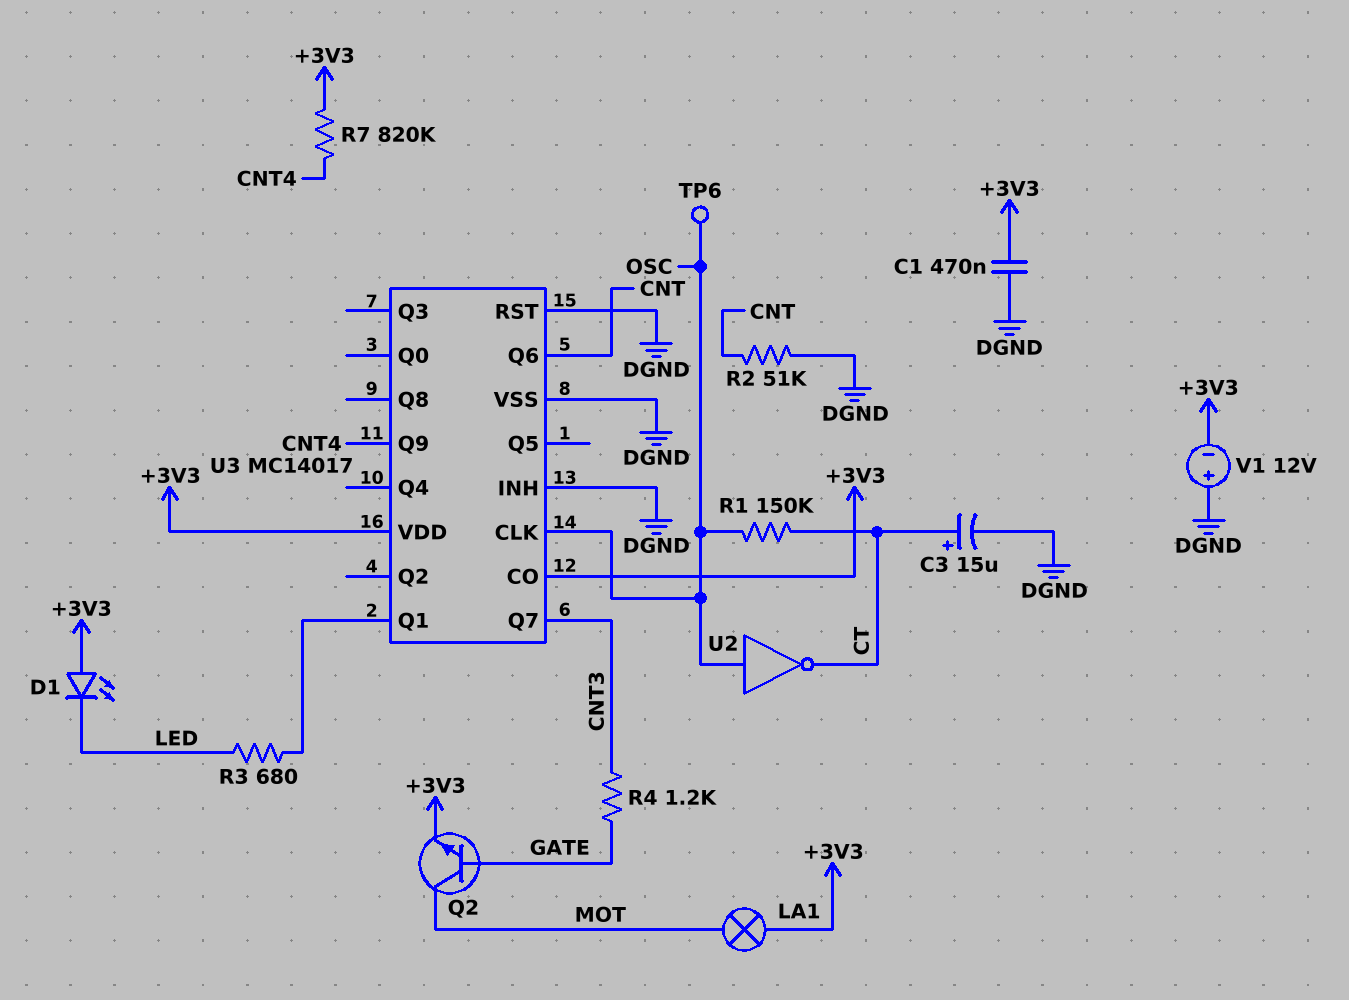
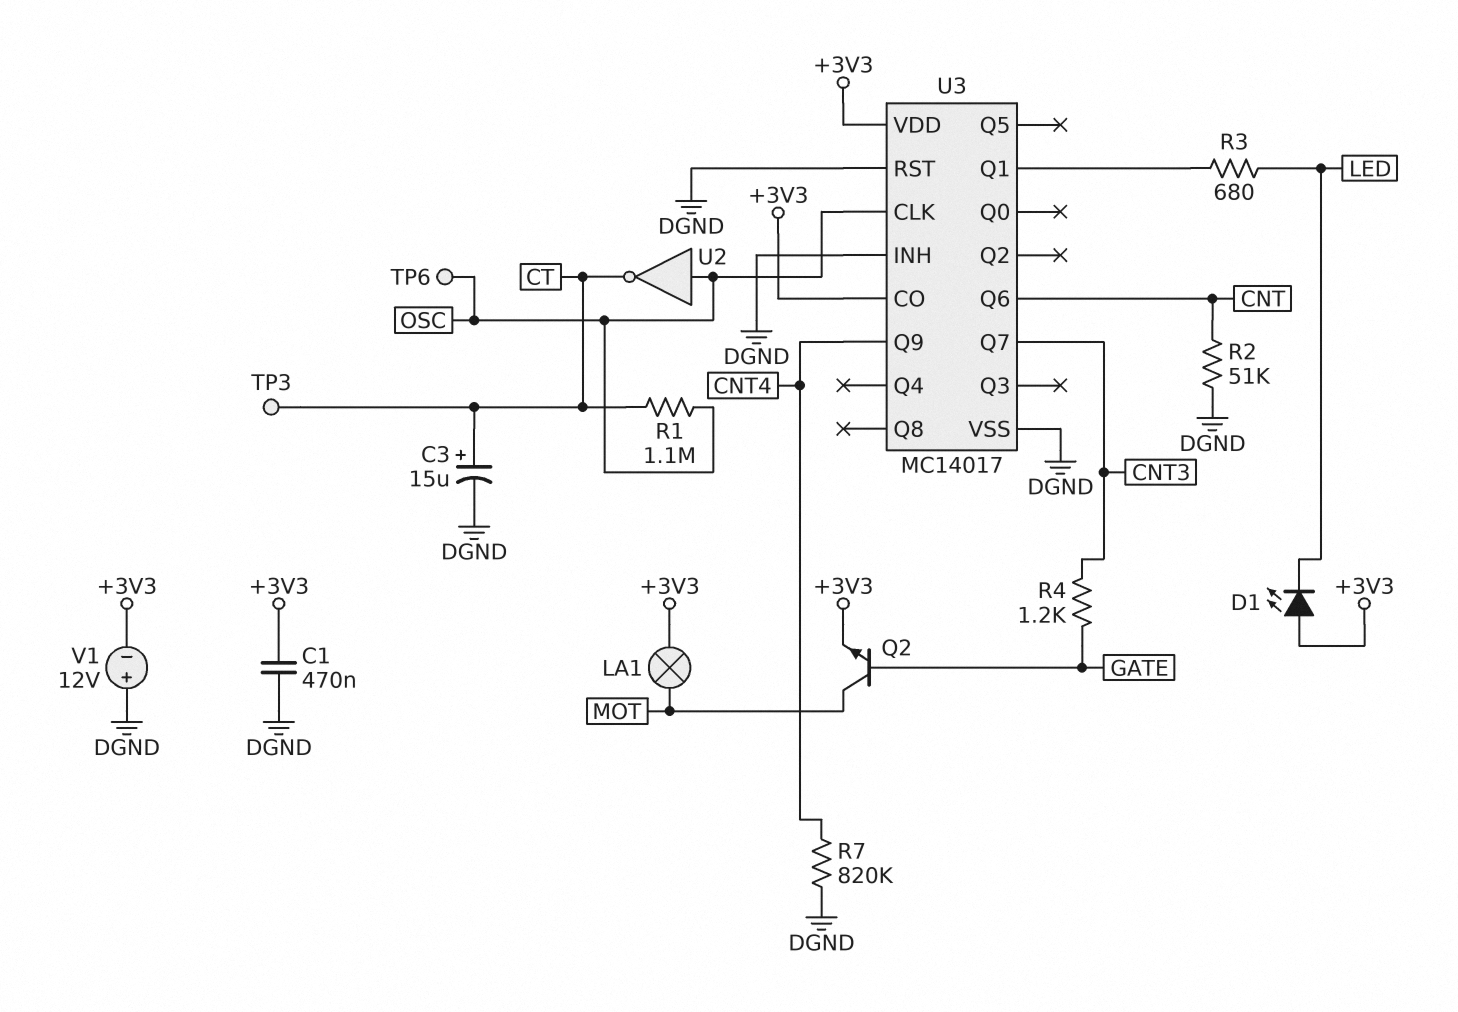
R1: 150k (CT, OSC) -> 1.1M (CT, OSC)
R7: 820k (+3V3, CNT4) -> 820k (CNT4, DGND)
TP3: none -> test point (CT)

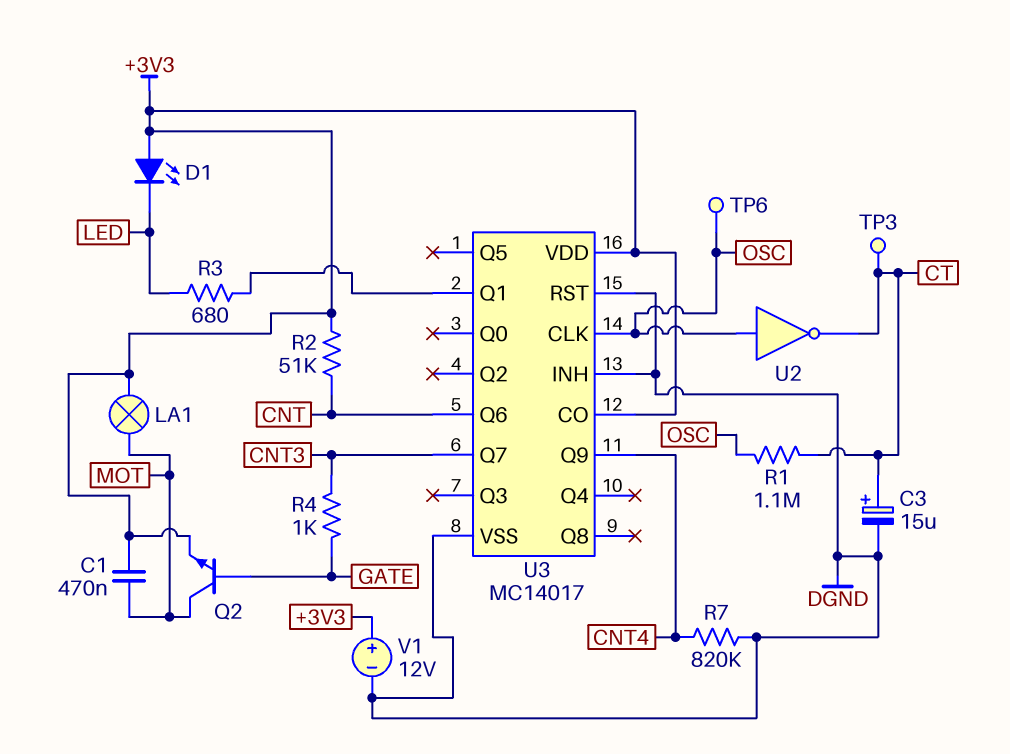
C1: 470nF (+3V3, DGND) -> 470nF (+3V3, MOT)
R2: 51k (CNT, DGND) -> 51k (+3V3, CNT)
R4: 1.2k (CNT3, GATE) -> 1k (CNT3, GATE)
V1: 12V (plus DGND, minus +3V3) -> 12V (plus +3V3, minus DGND)

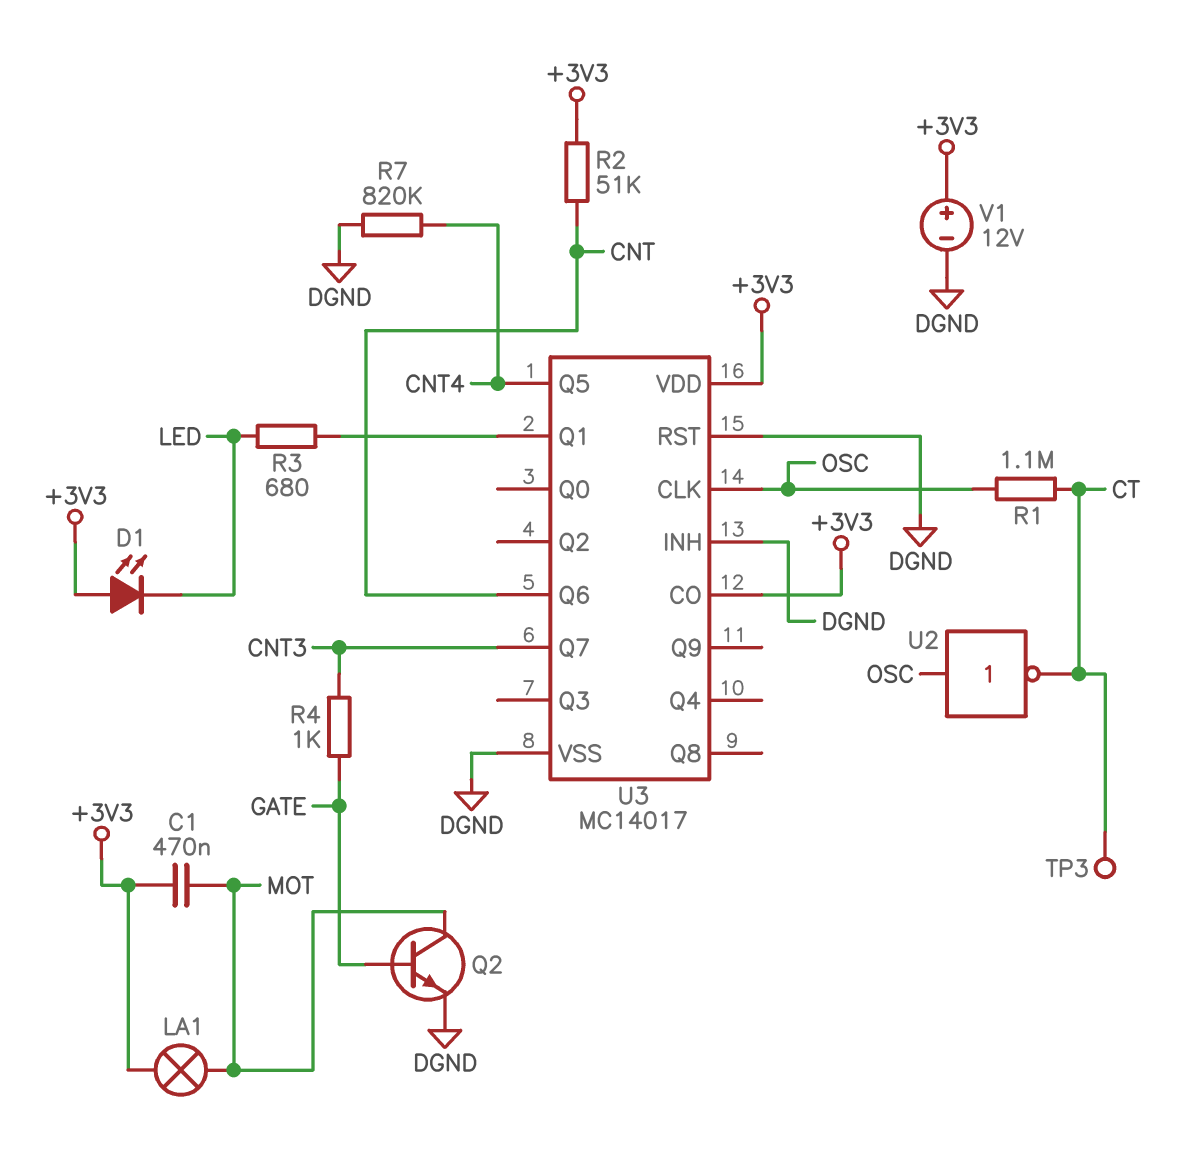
C3: 15uF (plus CT, minus DGND) -> none
Q2: NPN (B GATE, C MOT, E +3V3) -> NPN (B GATE, C MOT, E DGND)
TP6: test point (OSC) -> none
U3 pin Q5: none -> CNT4
U3 pin Q9: CNT4 -> none

